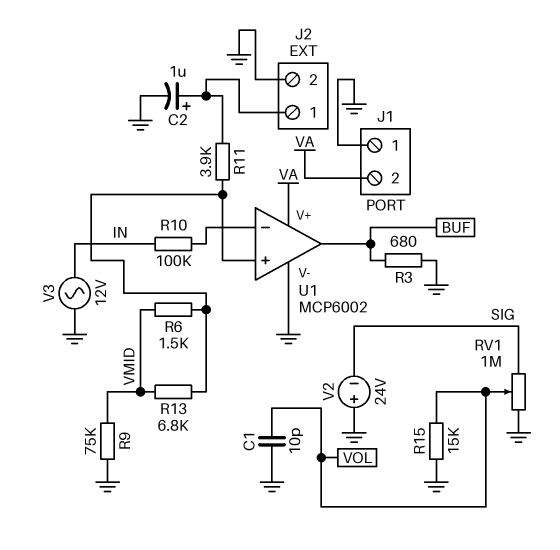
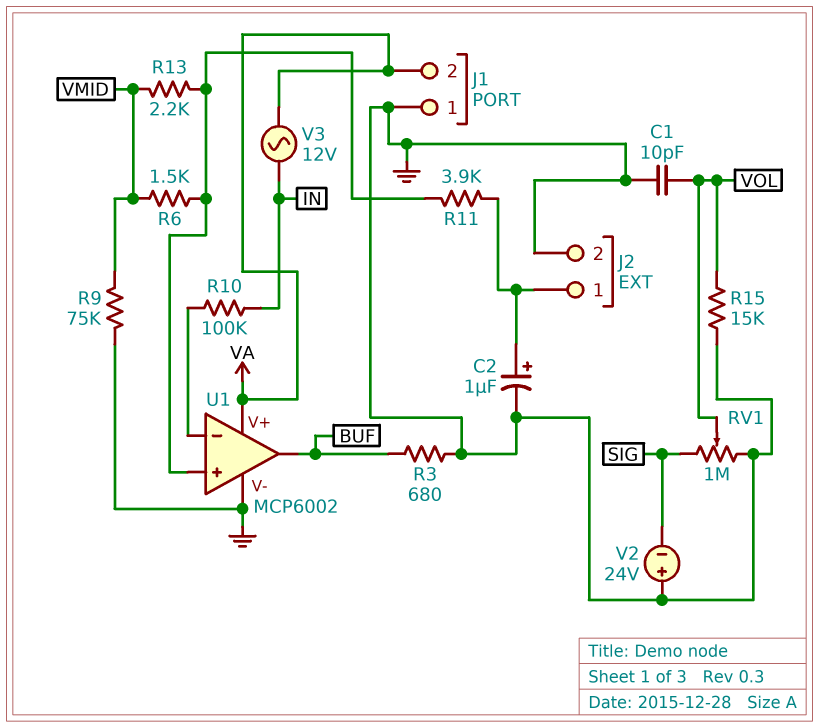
R13: 6.8k (U1/in+, VMID) -> 2.2k (U1/in+, VMID)
V3: AC 12V (GND, IN) -> AC 12V (IN, VA)

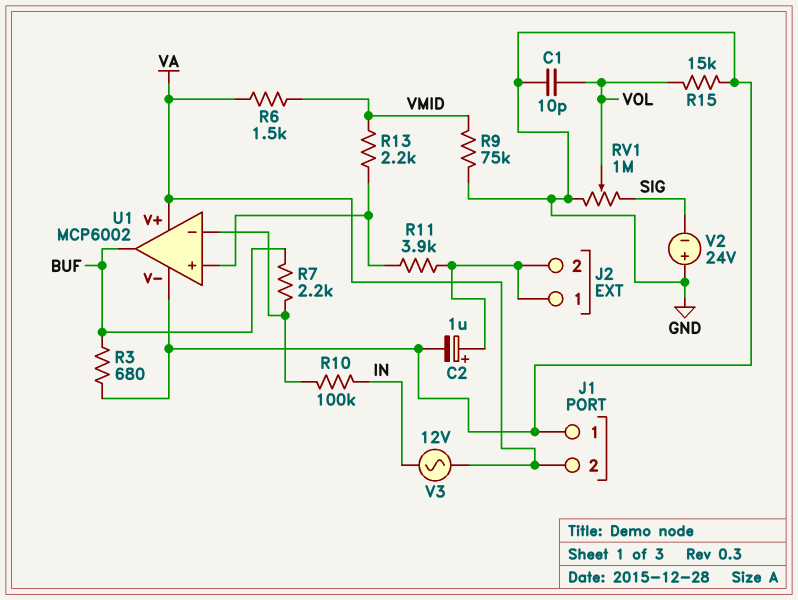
J2 pin 2: GND -> J2/1
R6: 1.5k (U1/in+, VMID) -> 1.5k (VA, VMID)
R7: none -> 2.2k (BUF, U1/in-)

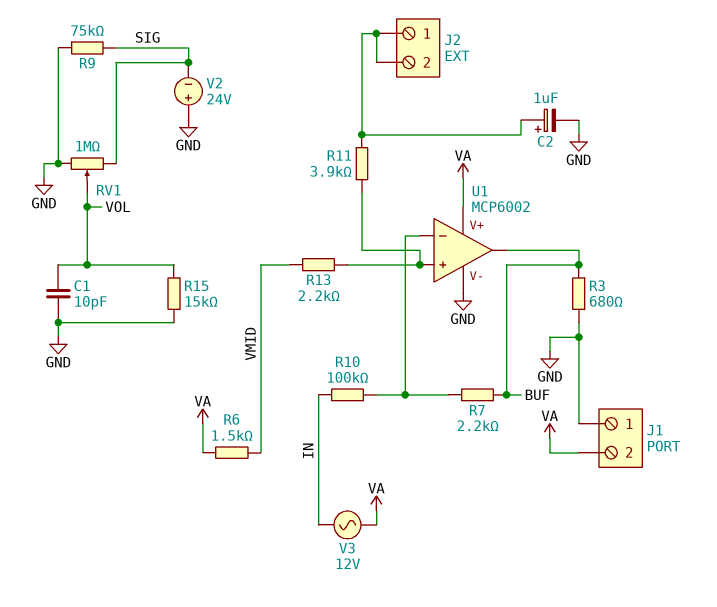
R9: 75k (GND, VMID) -> 75k (GND, SIG)

